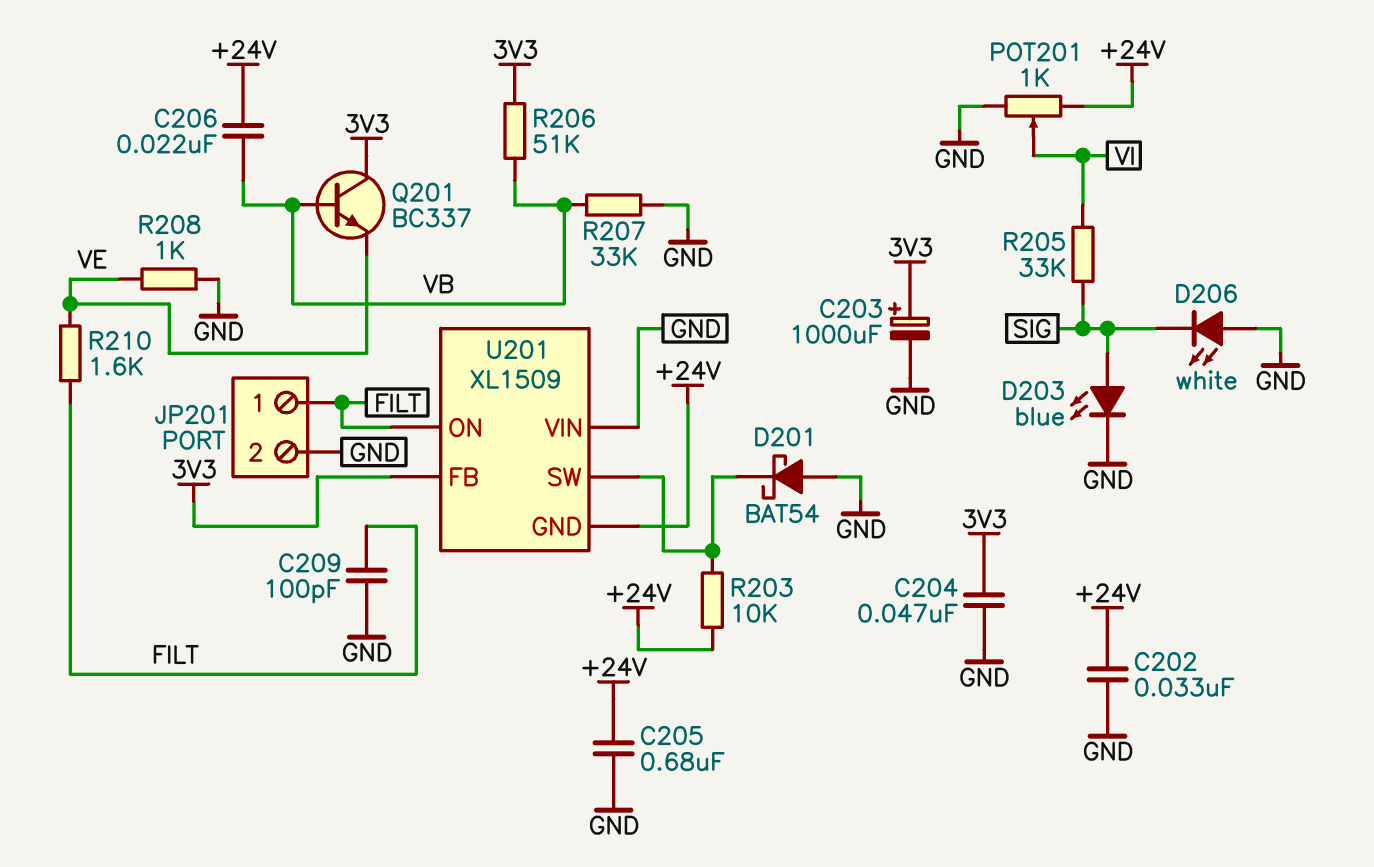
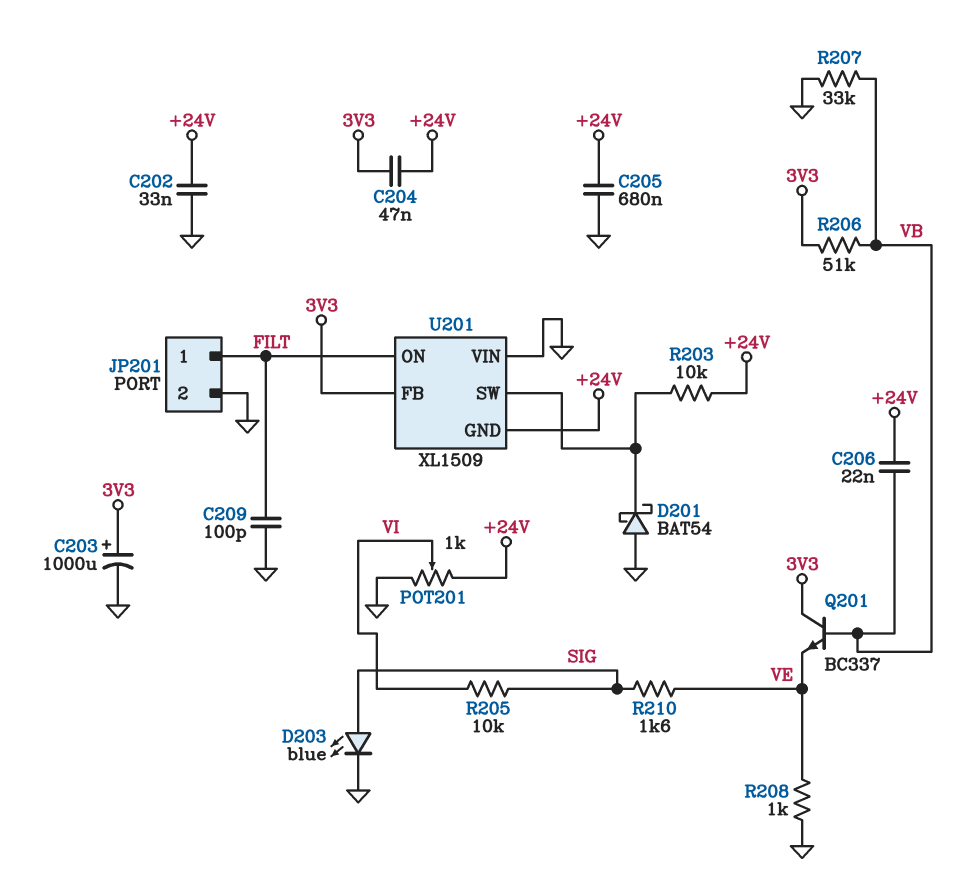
C204: 47nF (3V3, GND) -> 47nF (+24V, 3V3)
D206: LED white (A GND, K SIG) -> none
R205: 33k (SIG, VI) -> 10k (SIG, VI)
R210: 1.6k (FILT, VE) -> 1.6k (SIG, VE)

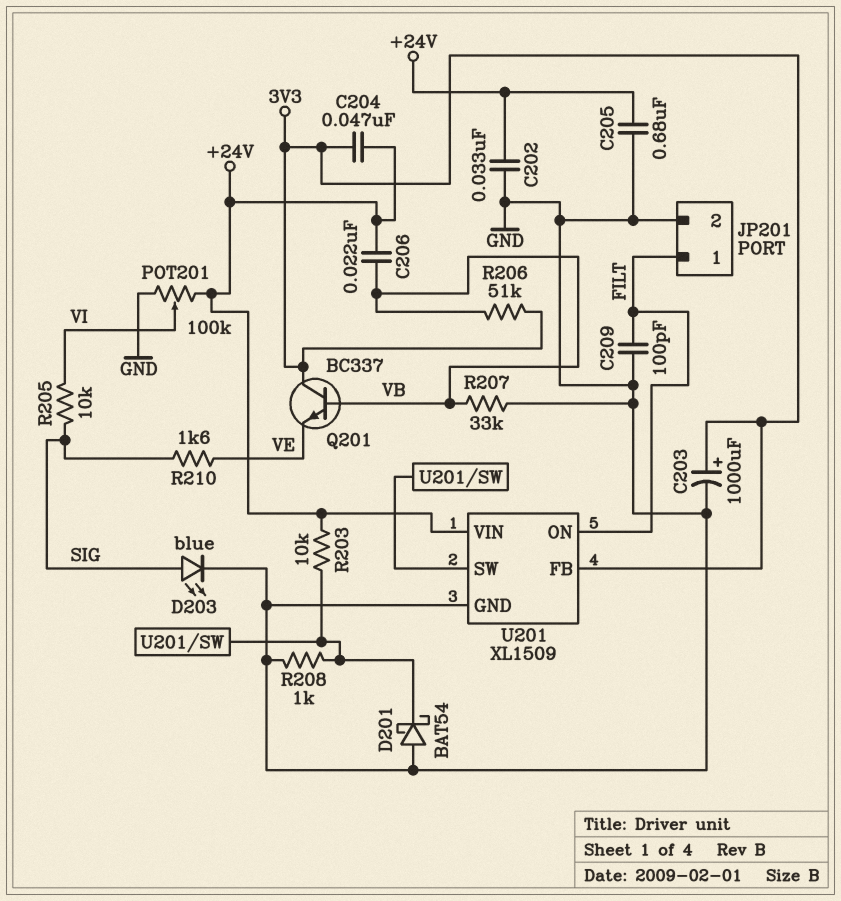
POT201: 1k (+24V, GND, wiper VI) -> 100k (+24V, GND, wiper VI)
R208: 1k (GND, VE) -> 1k (GND, U201/SW)
U201 pin GND: +24V -> GND
U201 pin VIN: GND -> +24V

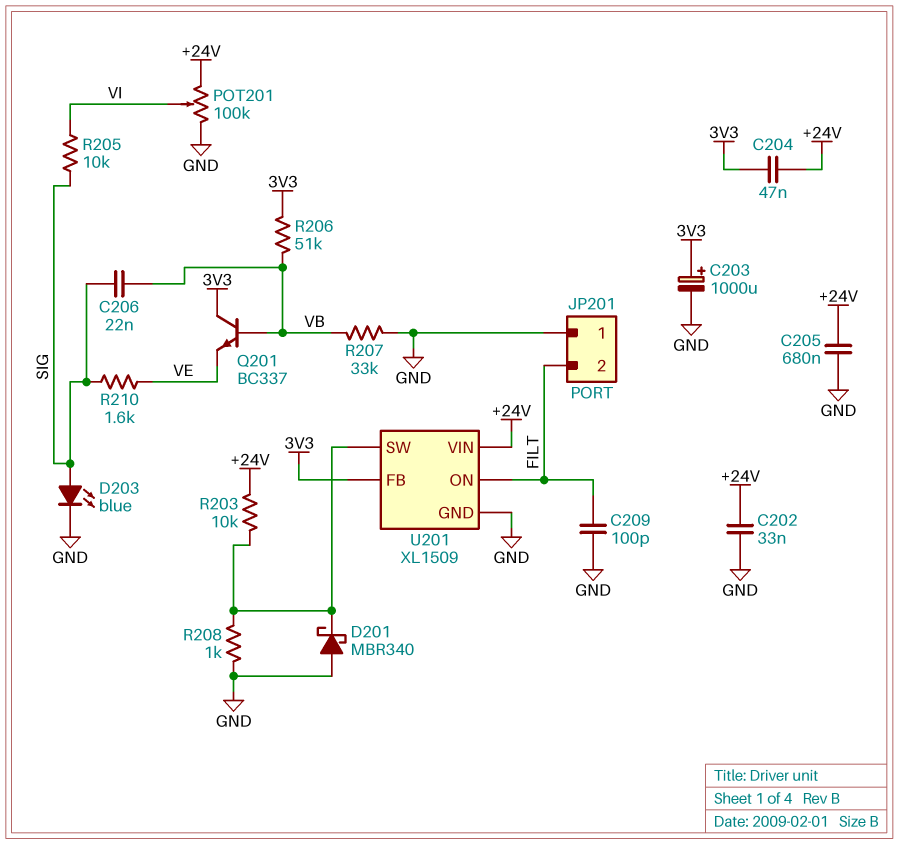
C206: 22nF (+24V, VB) -> 22nF (SIG, VB)
D201: schottky BAT54 (A GND, K U201/SW) -> schottky MBR340 (A GND, K U201/SW)
JP201 pin 1: FILT -> GND
JP201 pin 2: GND -> FILT

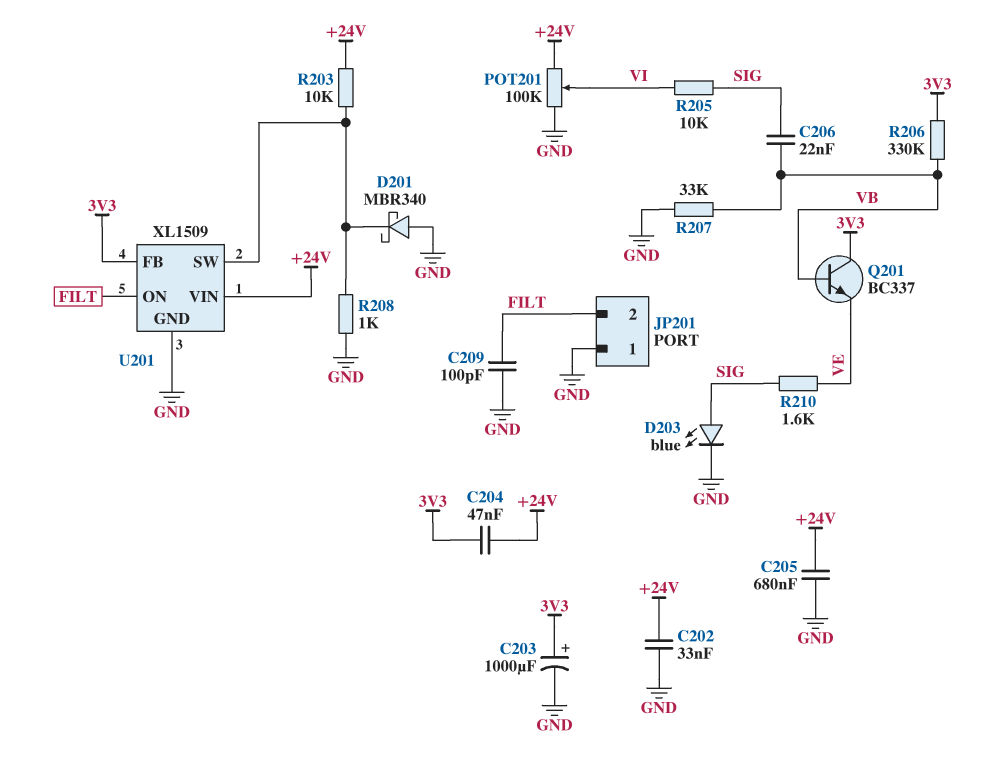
R206: 51k (3V3, VB) -> 330k (3V3, VB)

